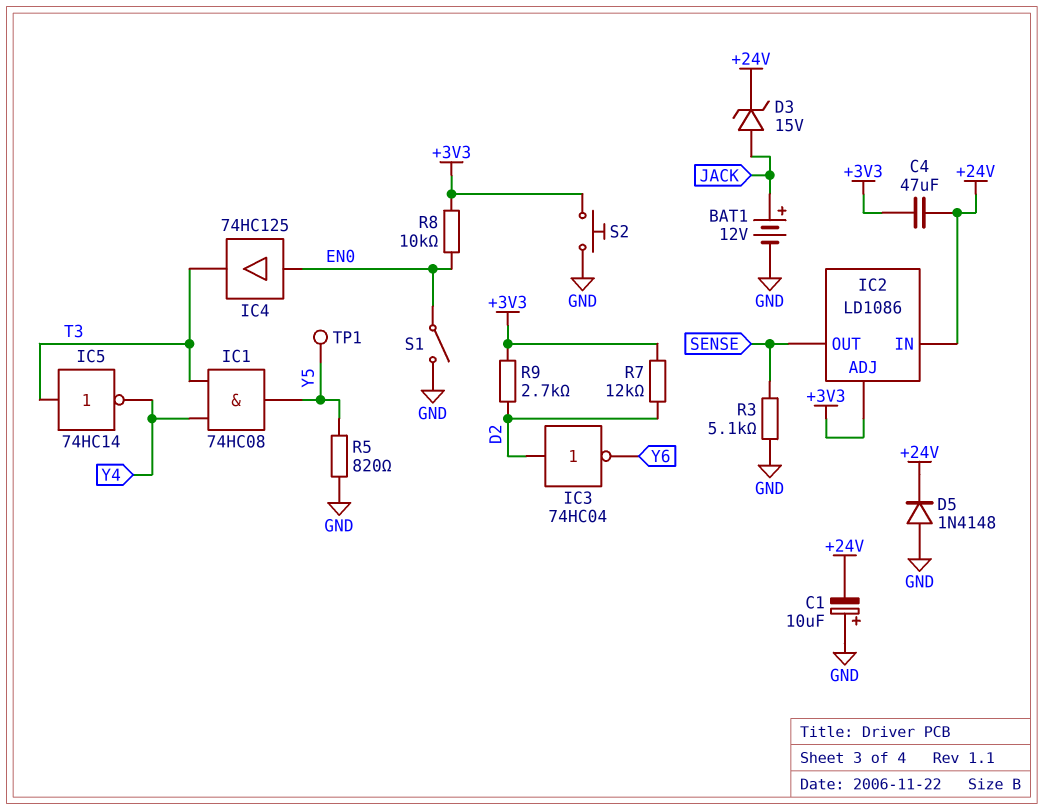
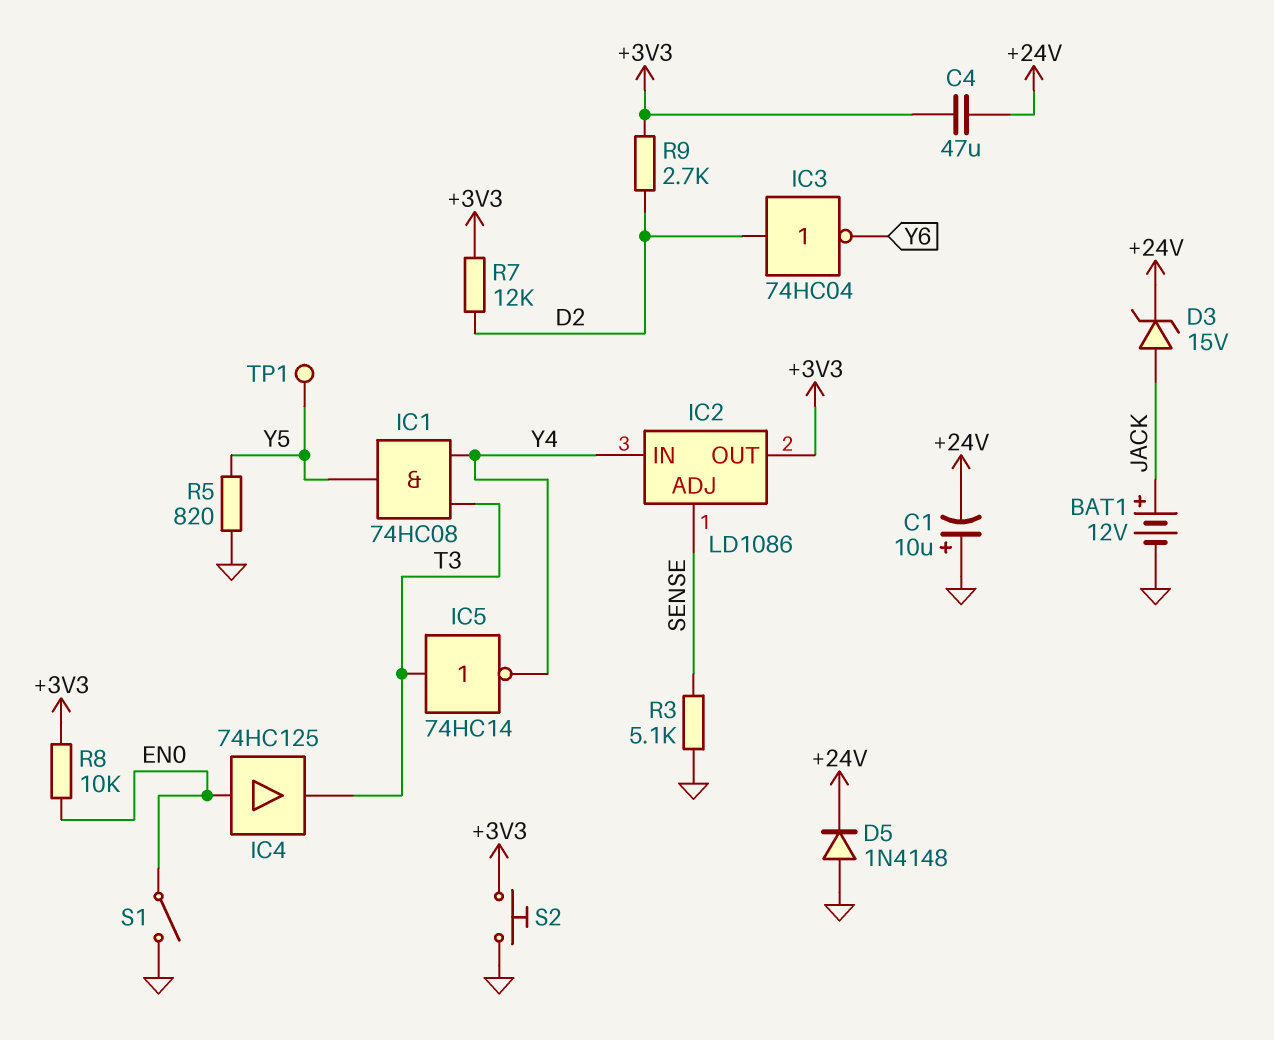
IC2 pin ADJ: +3V3 -> SENSE
IC2 pin IN: +24V -> Y4
IC2 pin OUT: SENSE -> +3V3

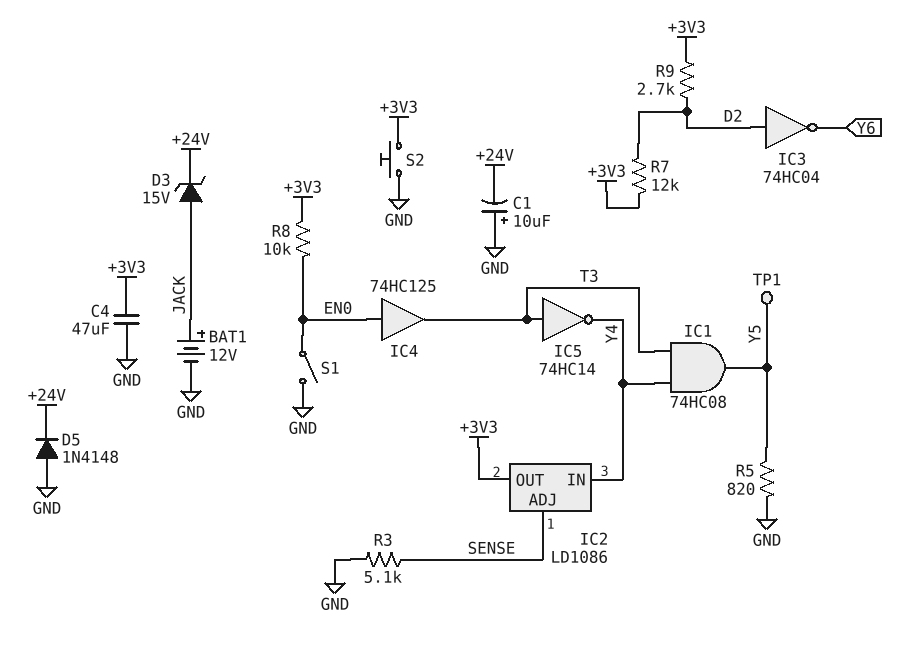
C4: 47uF (+3V3, +24V) -> 47uF (+3V3, GND)

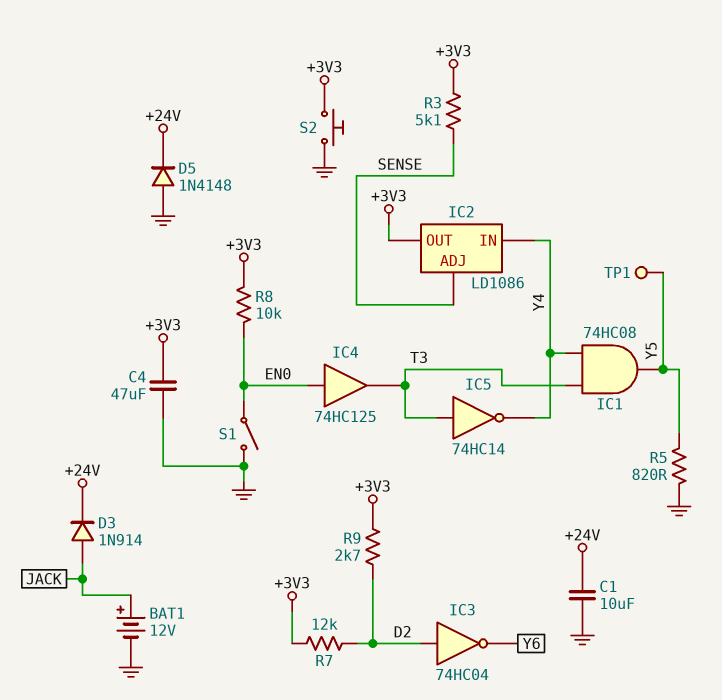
C1: 10uF (plus GND, minus +24V) -> 10uF (+24V, GND)
D3: zener 15V (A JACK, K +24V) -> diode 1N914 (A JACK, K +24V)
R3: 5.1k (GND, SENSE) -> 5.1k (+3V3, SENSE)

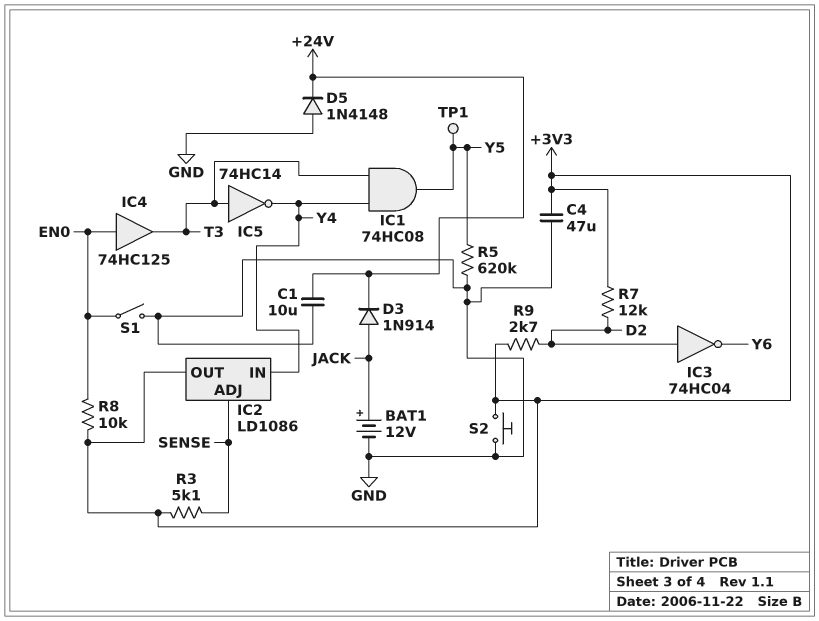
R5: 820 (GND, Y5) -> 620k (GND, Y5)

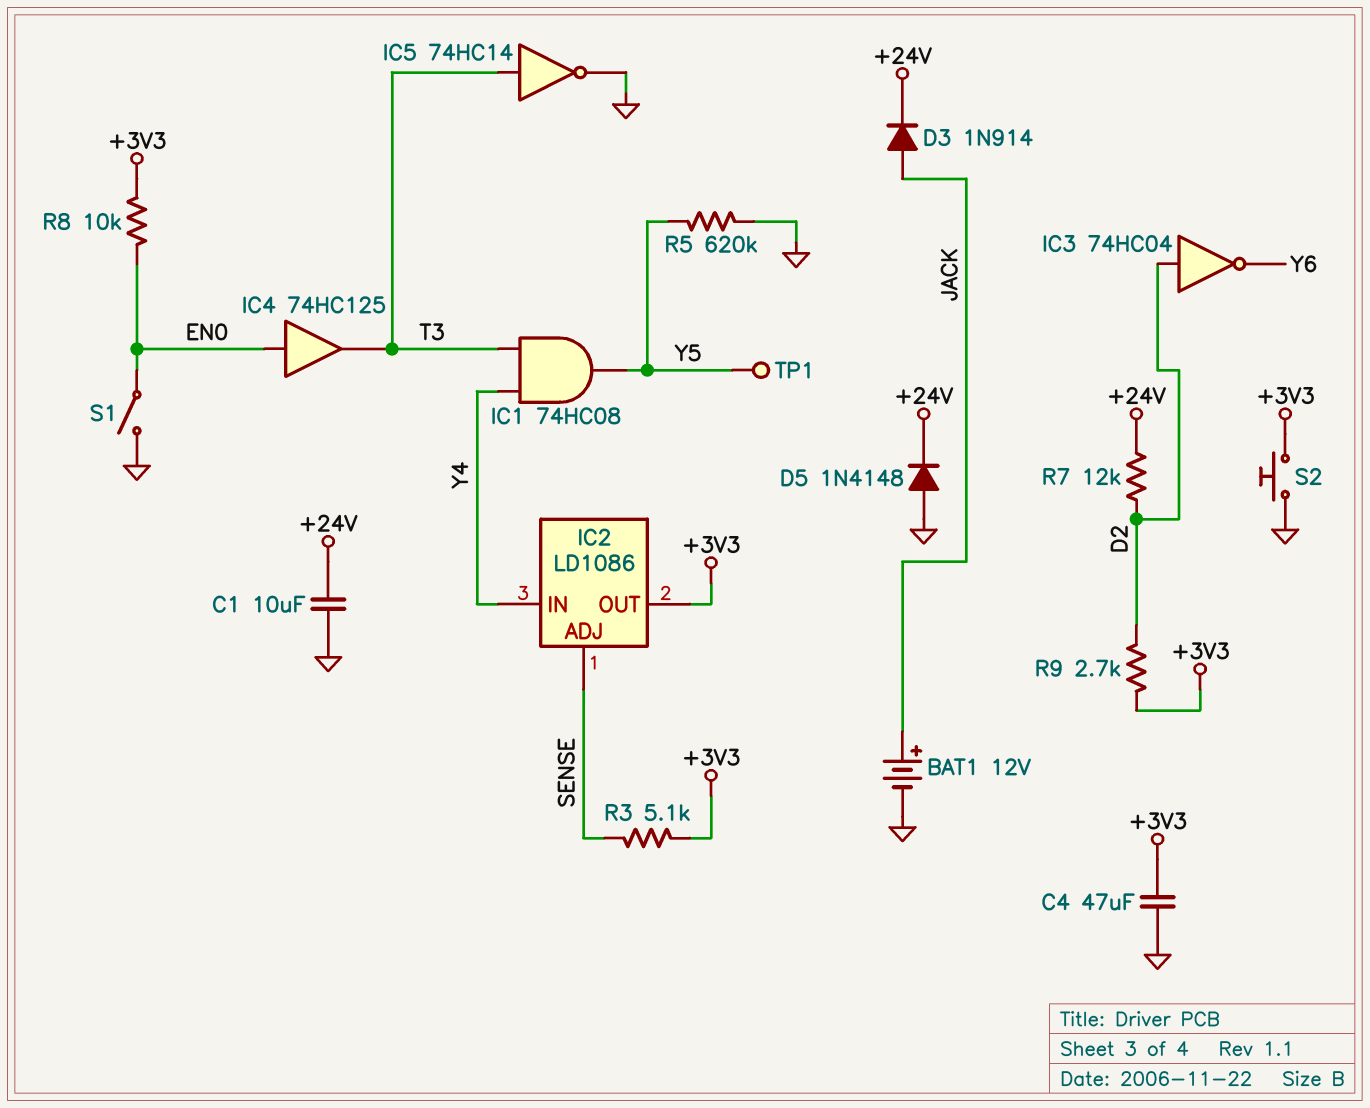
IC5: NOT 74HC14 (in T3, out Y4) -> NOT 74HC14 (in T3, out GND)
R7: 12k (+3V3, D2) -> 12k (+24V, D2)

